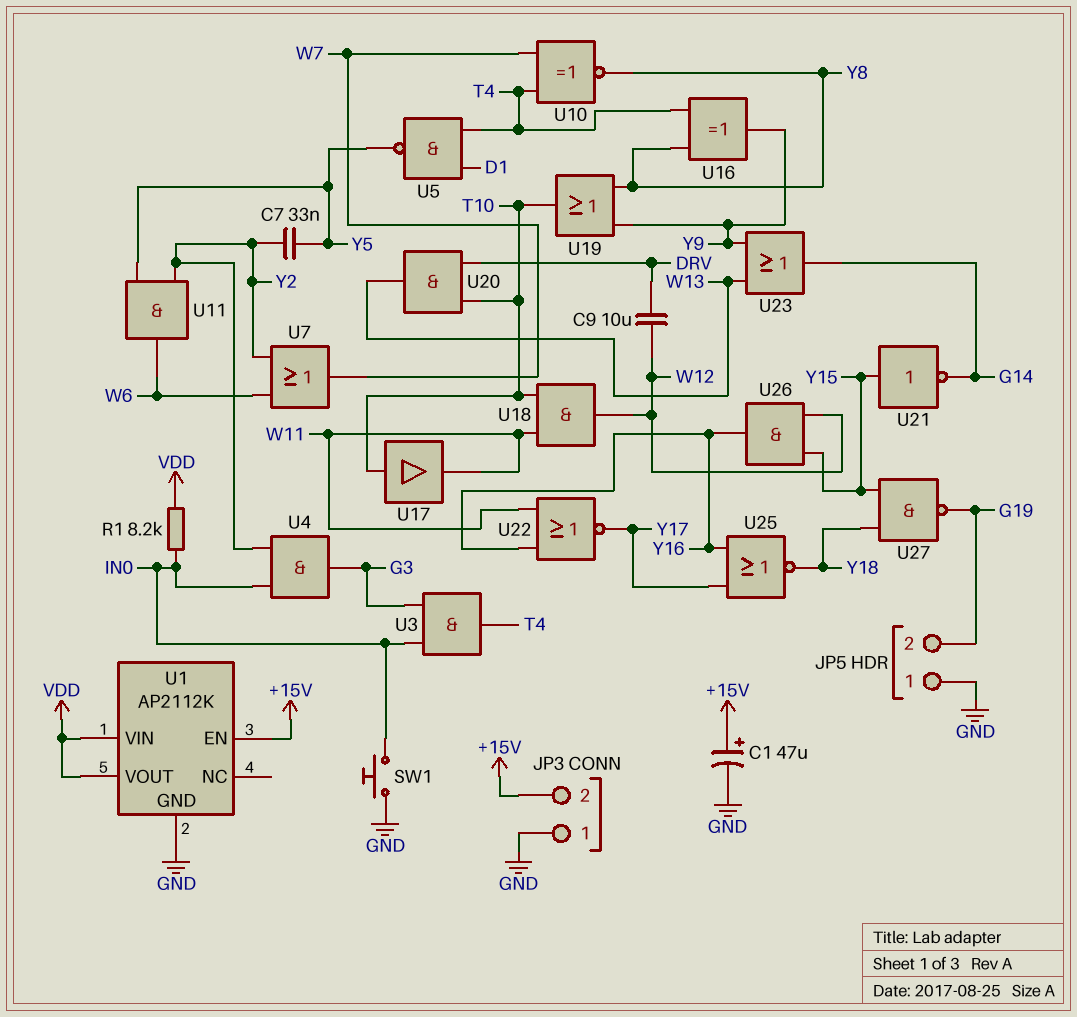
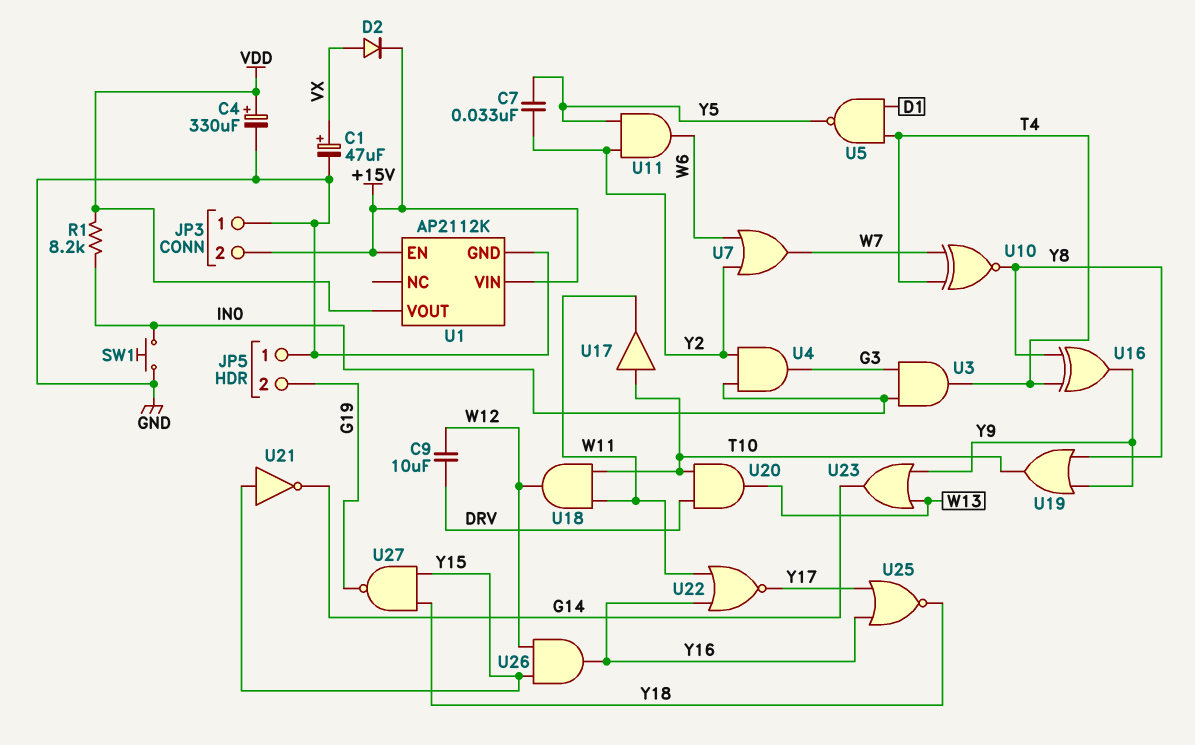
C1: 47uF (plus +15V, minus GND) -> 47uF (plus VX, minus GND)
C4: none -> 330uF (plus VDD, minus GND)
D2: none -> diode (A VX, K +15V)
U1 pin VIN: VDD -> +15V

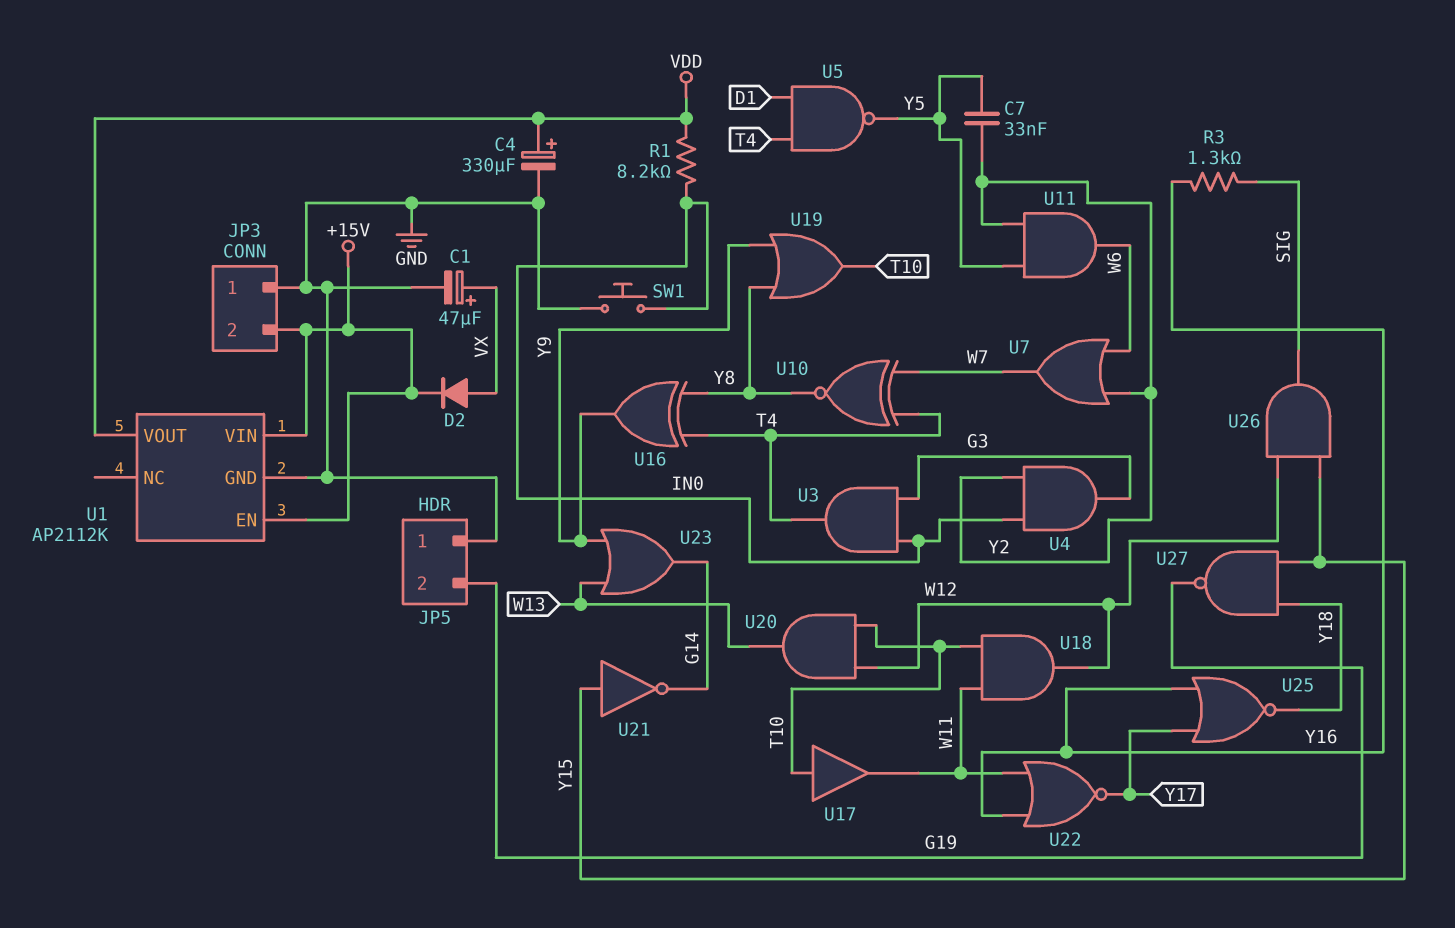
C9: 10uF (DRV, W12) -> none
R3: none -> 1.3k (SIG, Y16)
U20: AND (in DRV, in T10, out W13) -> AND (in T10, in W12, out W13)
U26: AND (in W12, in Y15, out Y16) -> AND (in W12, in Y15, out SIG)

